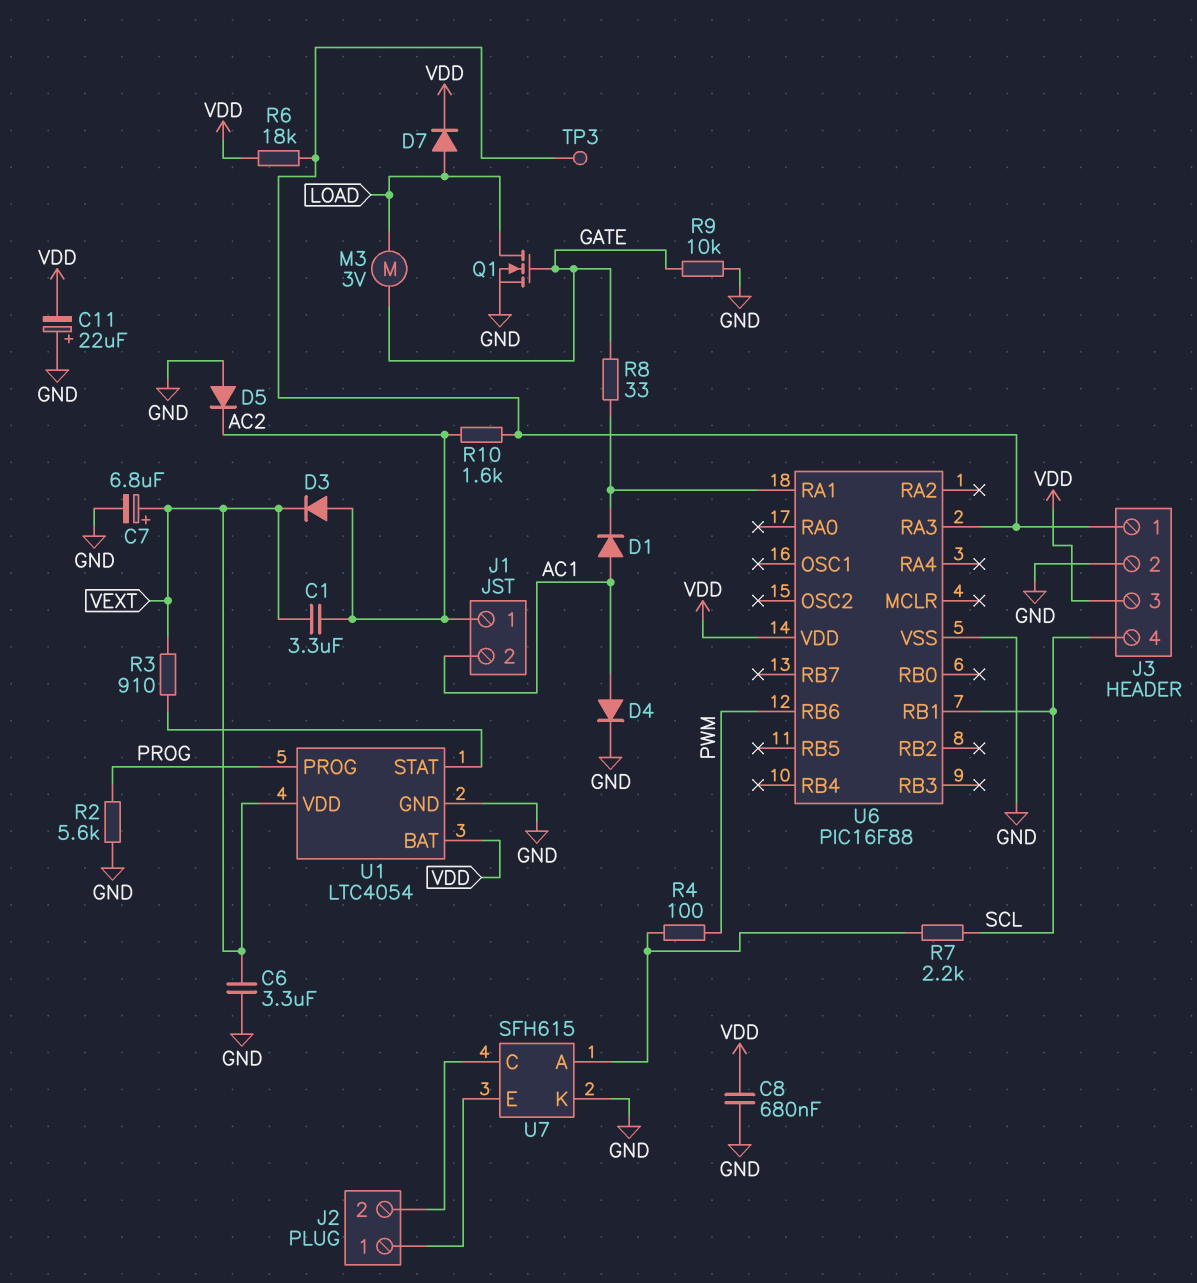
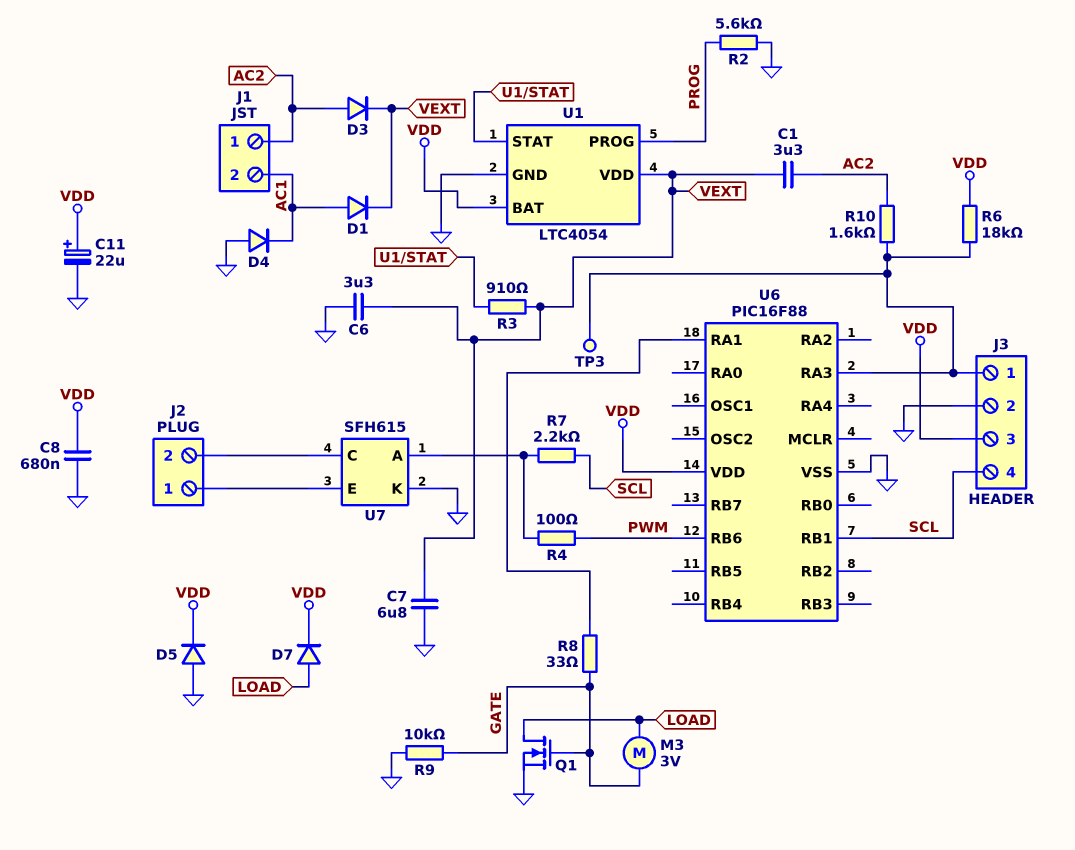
C7: 6.8uF (plus VEXT, minus GND) -> 6.8uF (GND, VEXT)
C11: 22uF (plus GND, minus VDD) -> 22uF (plus VDD, minus GND)
D1: diode (A AC1, K U6/RA1) -> diode (A AC1, K VEXT)
D4: diode (A AC1, K GND) -> diode (A GND, K AC1)
D5: diode (A GND, K AC2) -> diode (A GND, K VDD)

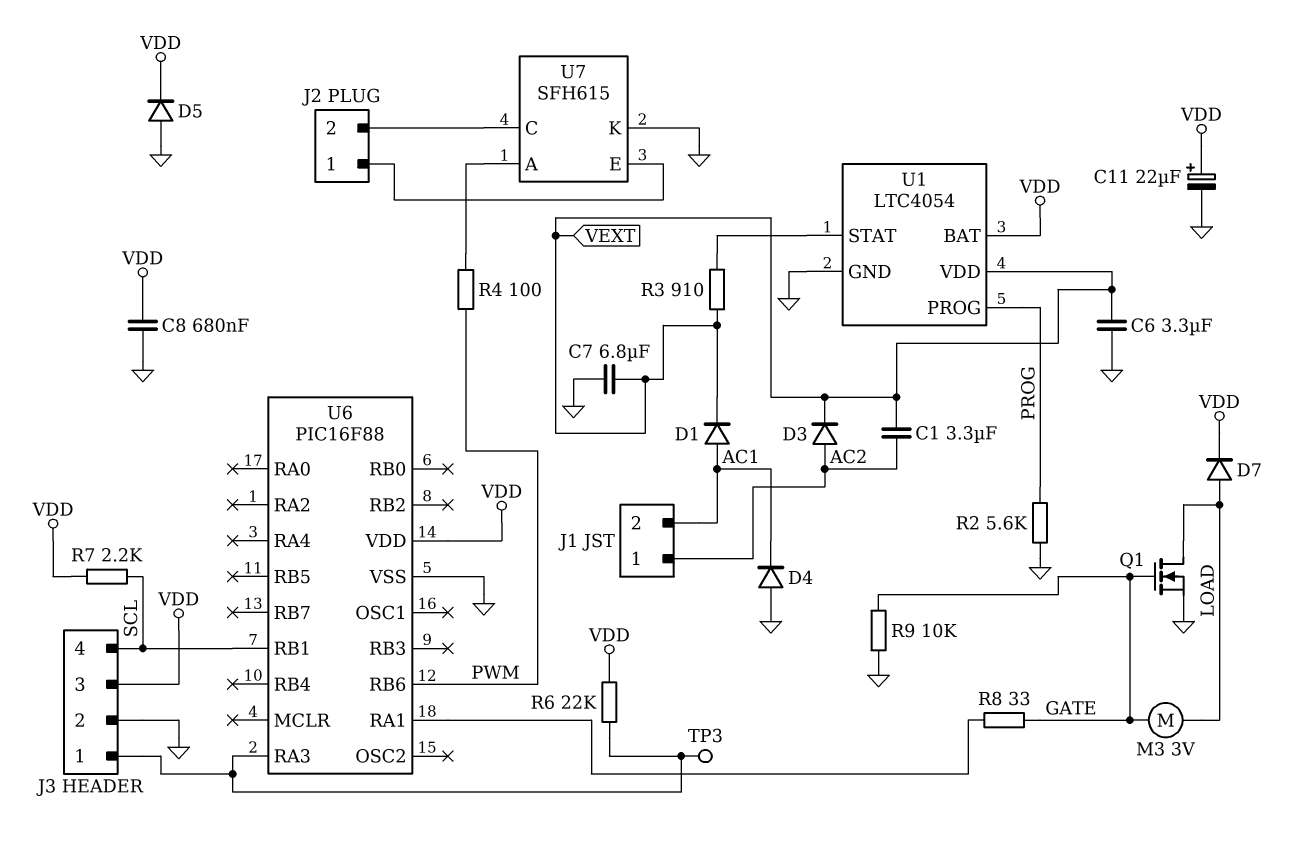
R6: 18k (J3/1, VDD) -> 22k (J3/1, VDD)
R7: 2.2k (SCL, U7/A) -> 2.2k (SCL, VDD)
R10: 1.6k (AC2, J3/1) -> none

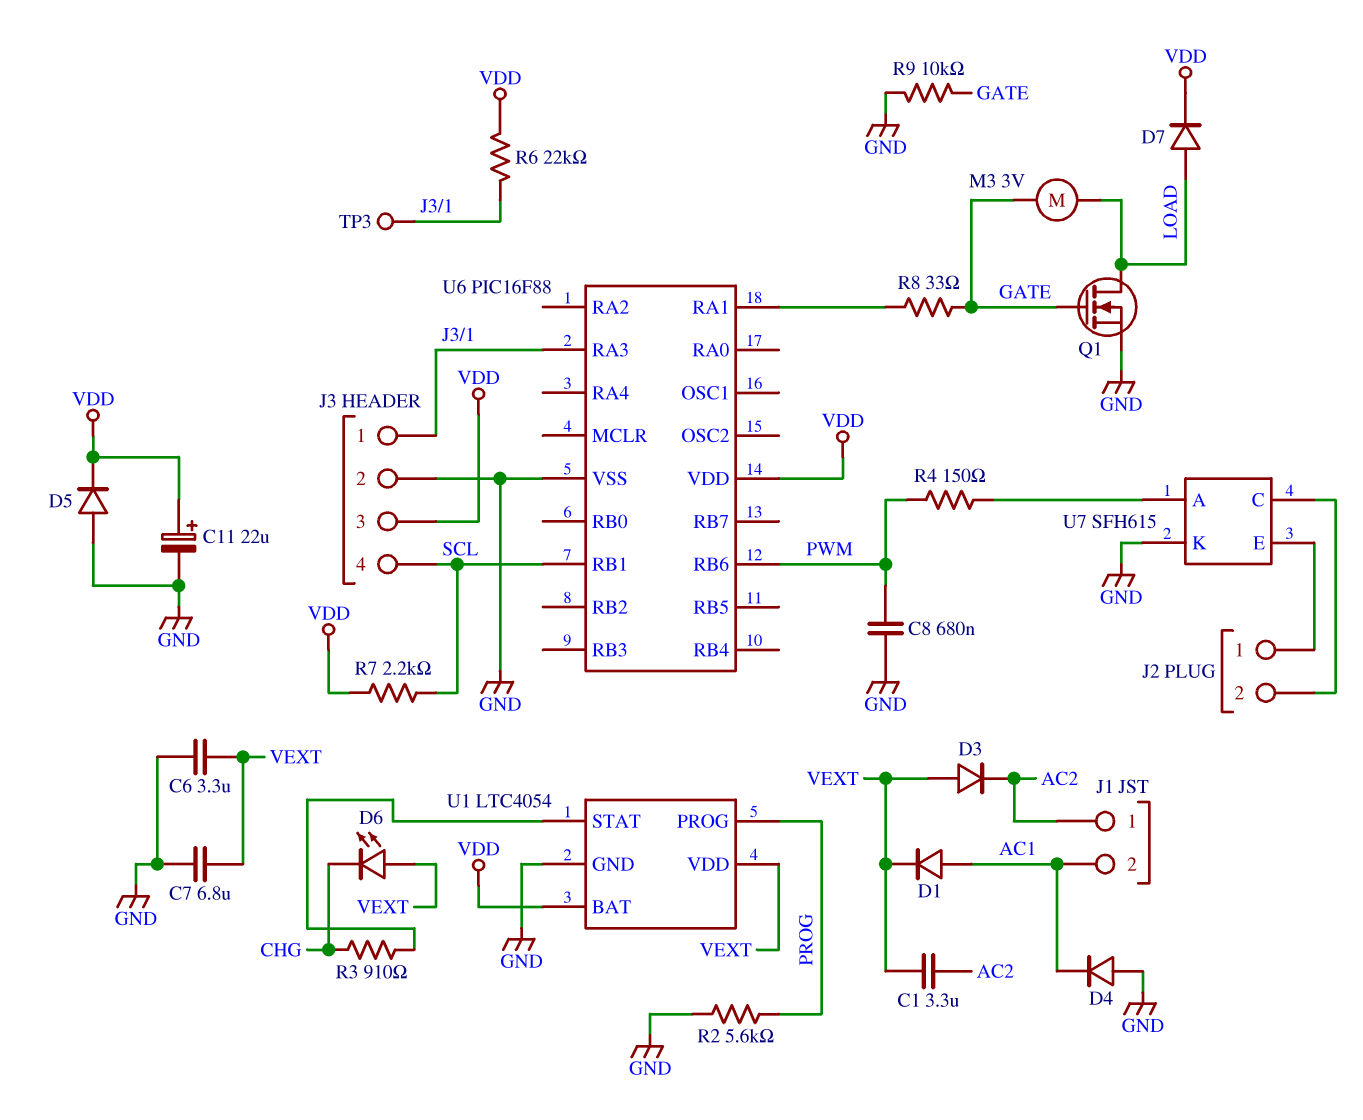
C8: 680nF (GND, VDD) -> 680nF (GND, PWM)
D3: diode (A AC2, K VEXT) -> diode (A VEXT, K AC2)
D6: none -> LED (A VEXT, K CHG)
R3: 910 (U1/STAT, VEXT) -> 910 (CHG, U1/STAT)
R4: 100 (PWM, U7/A) -> 150 (PWM, U7/A)

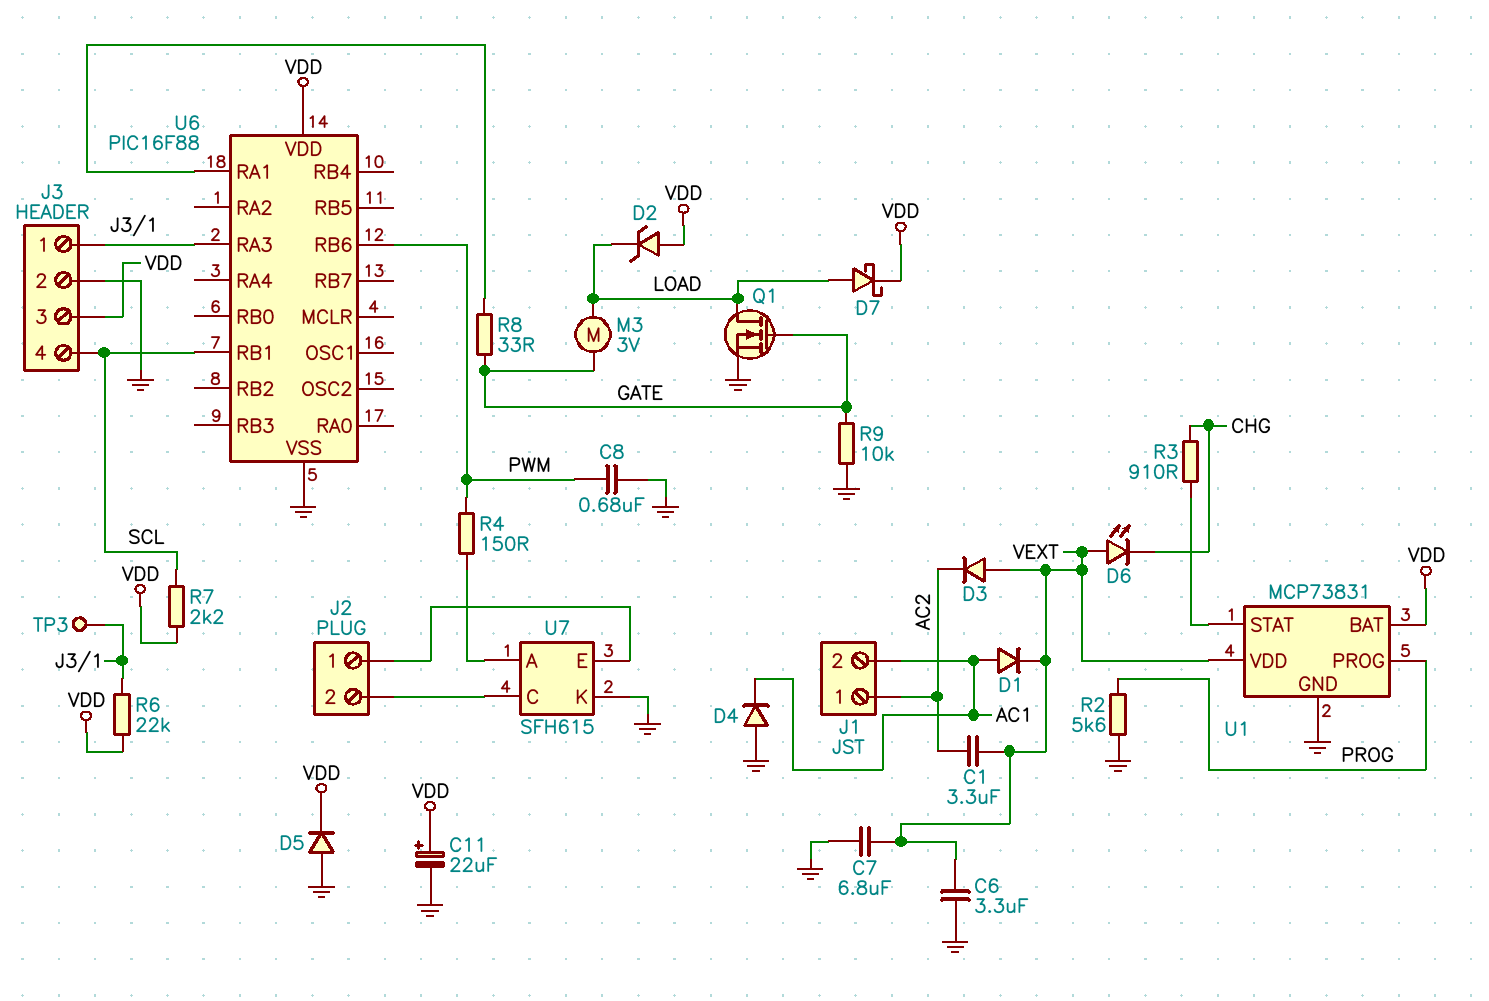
D2: none -> zener (A VDD, K LOAD)
D7: diode (A LOAD, K VDD) -> schottky (A LOAD, K VDD)
U1: LTC4054 -> MCP73831

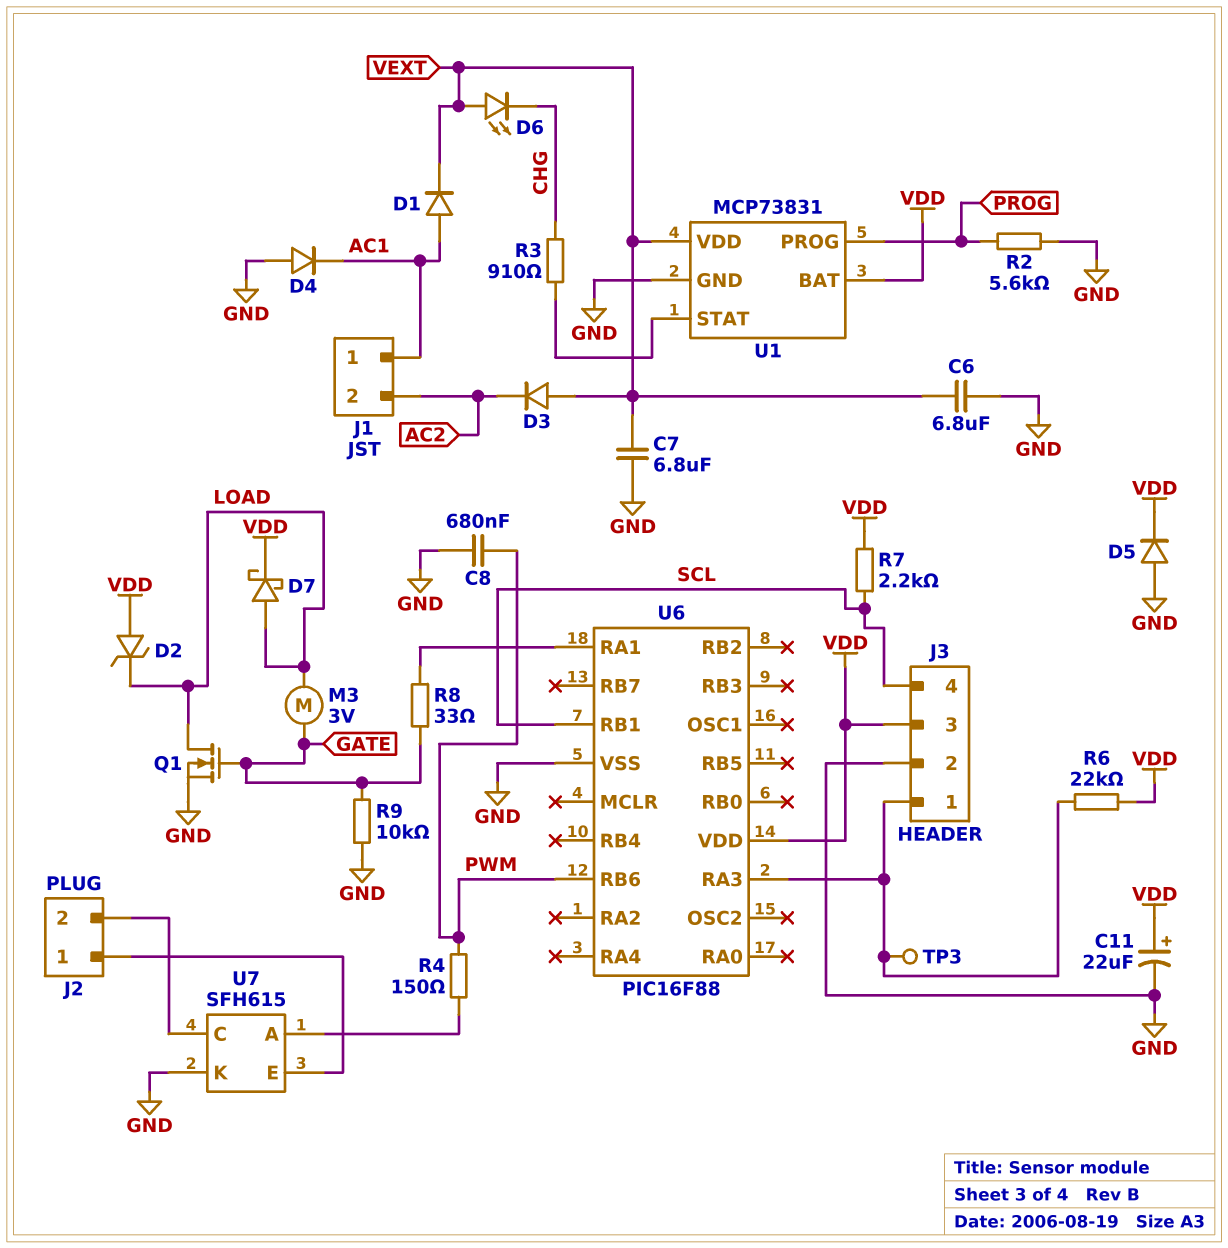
C1: 3.3uF (AC2, VEXT) -> none
C6: 3.3uF (GND, VEXT) -> 6.8uF (GND, VEXT)
J1 pin 1: AC2 -> AC1
J1 pin 2: AC1 -> AC2

